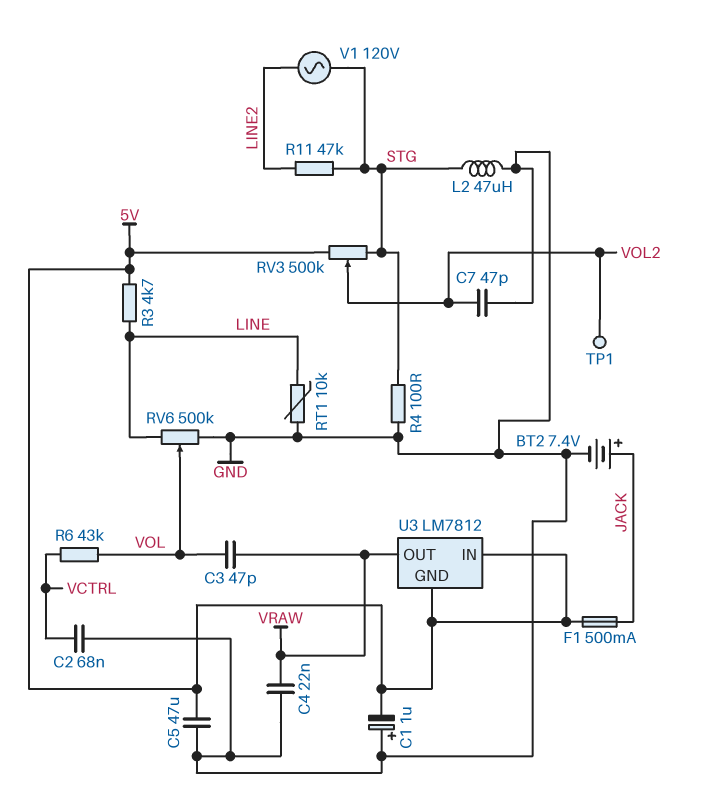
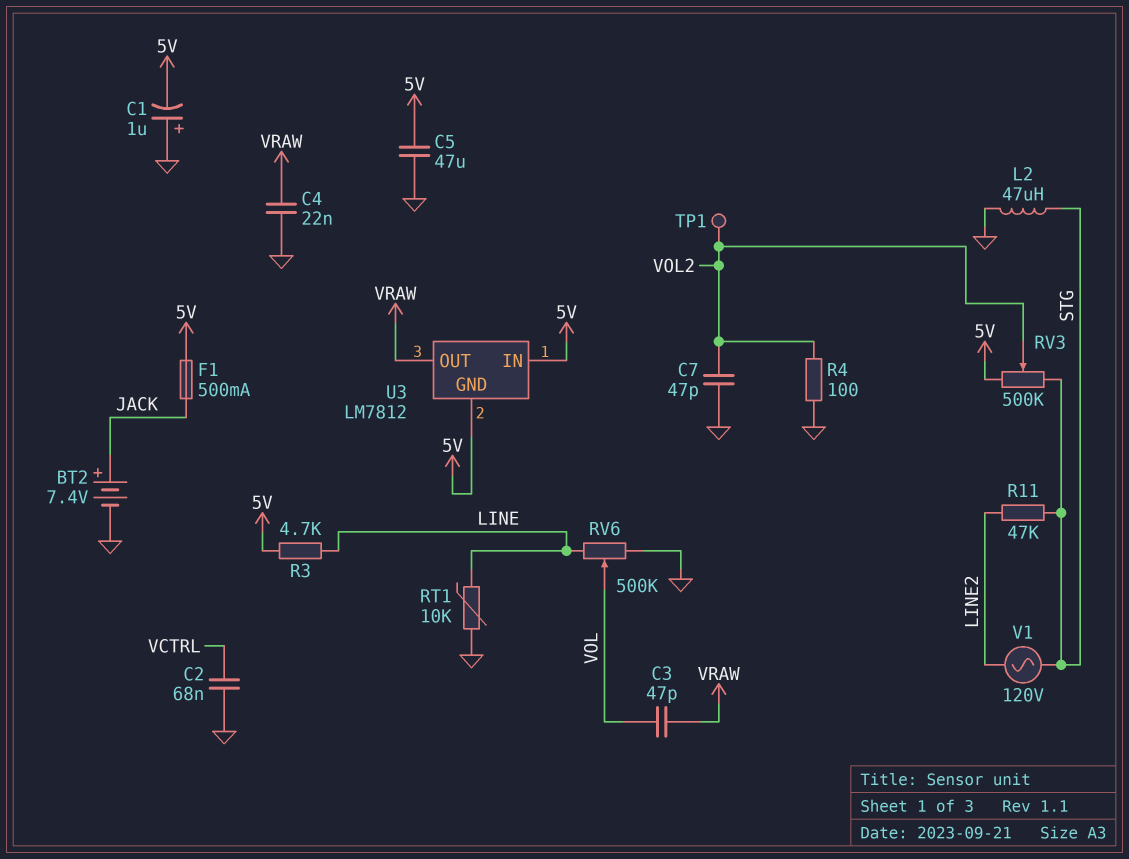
R4: 100 (GND, STG) -> 100 (GND, VOL2)
R6: 43k (VCTRL, VOL) -> none

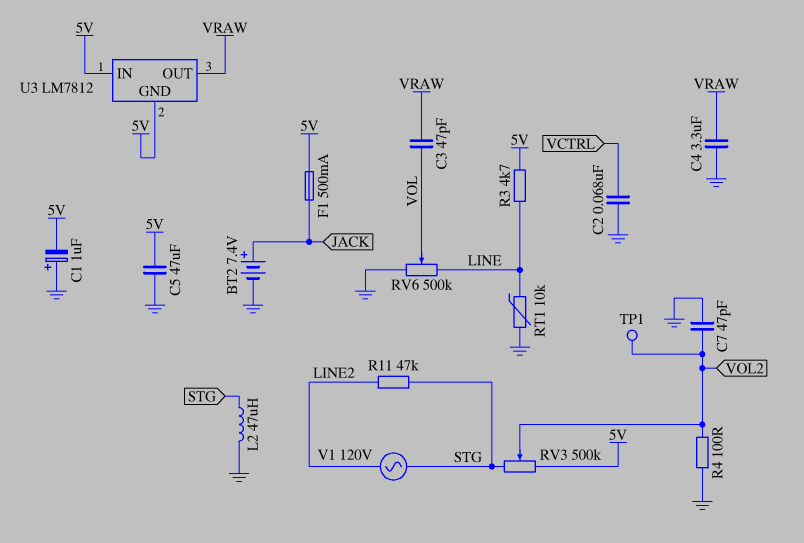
C4: 22nF (GND, VRAW) -> 3.3uF (GND, VRAW)

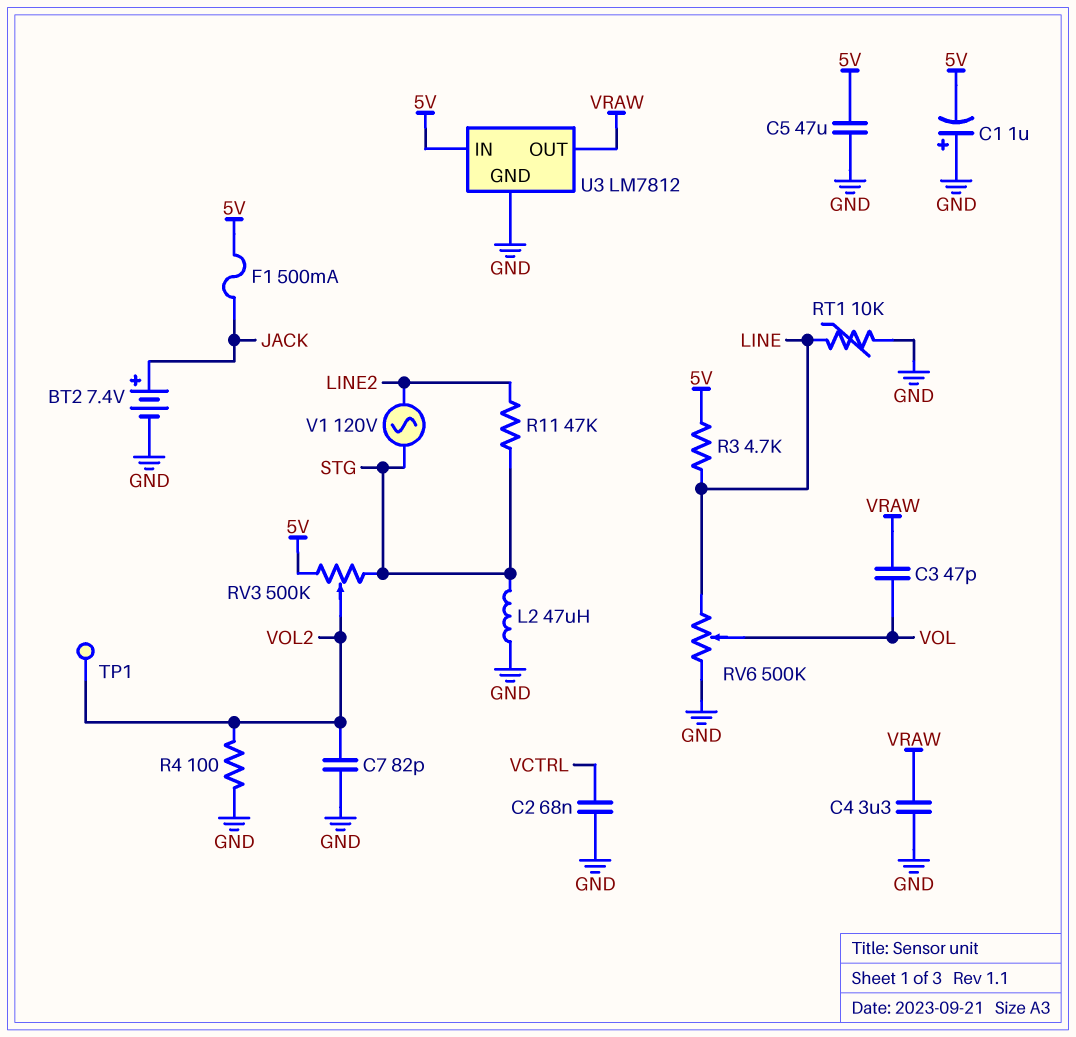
C7: 47pF (GND, VOL2) -> 82pF (GND, VOL2)
U3 pin GND: 5V -> GND

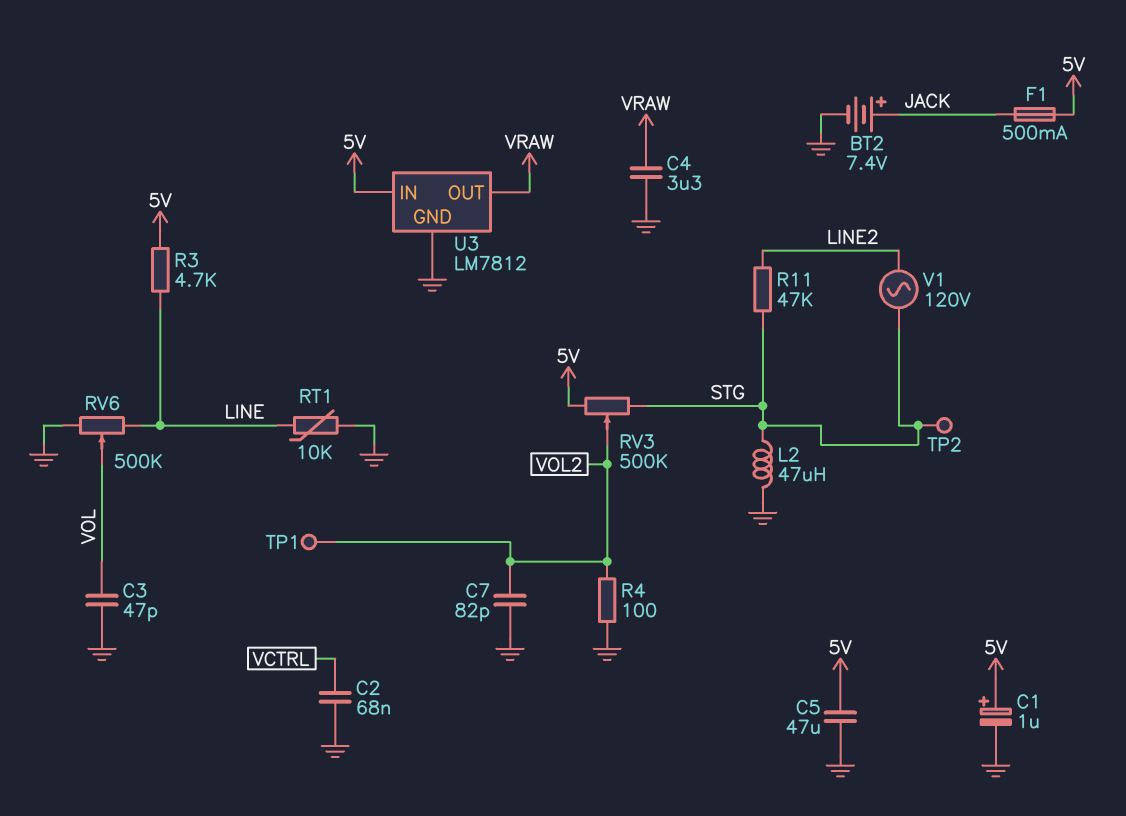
C1: 1uF (plus GND, minus 5V) -> 1uF (plus 5V, minus GND)
C3: 47pF (VOL, VRAW) -> 47pF (GND, VOL)
TP2: none -> test point (STG)

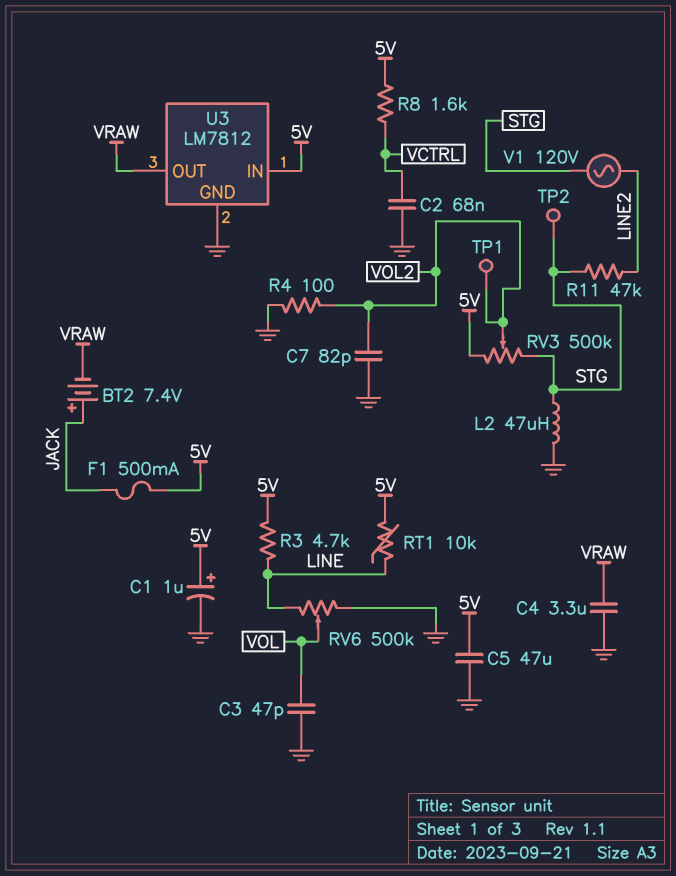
BT2: 7.4V (plus JACK, minus GND) -> 7.4V (plus JACK, minus VRAW)
R8: none -> 1.6k (5V, VCTRL)
RT1: 10k (GND, LINE) -> 10k (5V, LINE)

